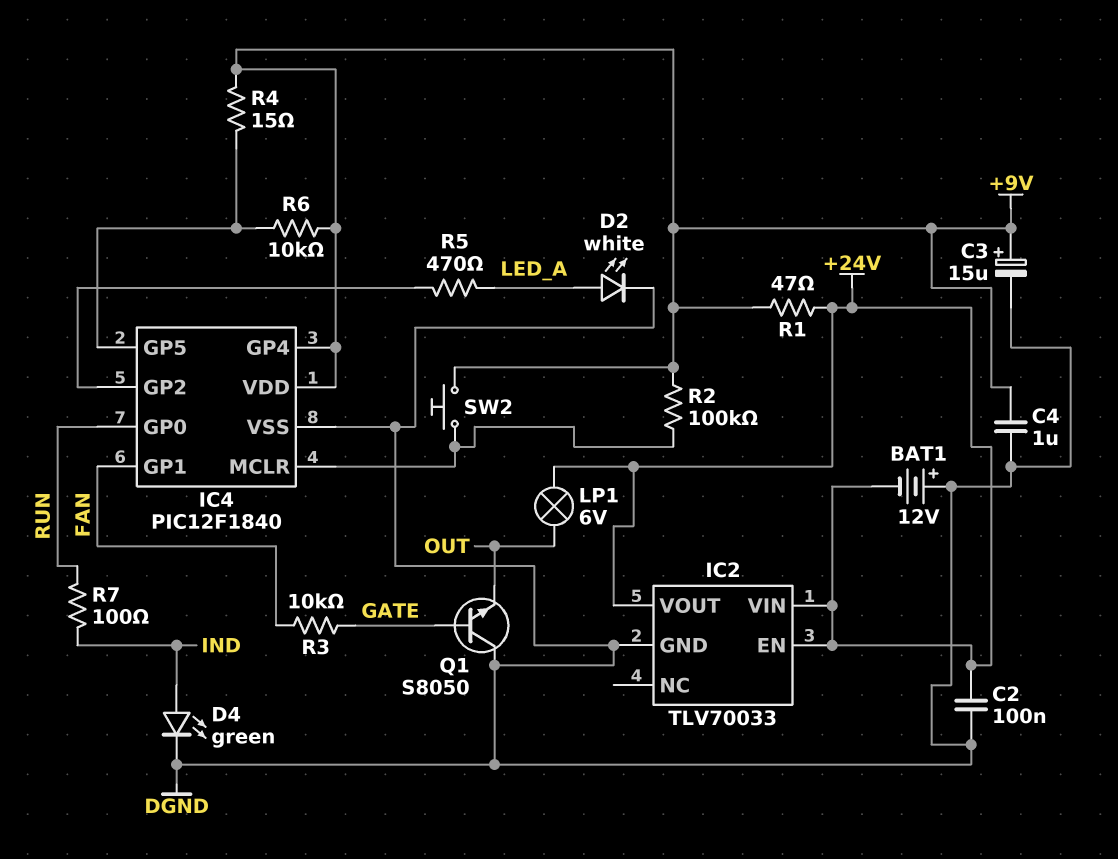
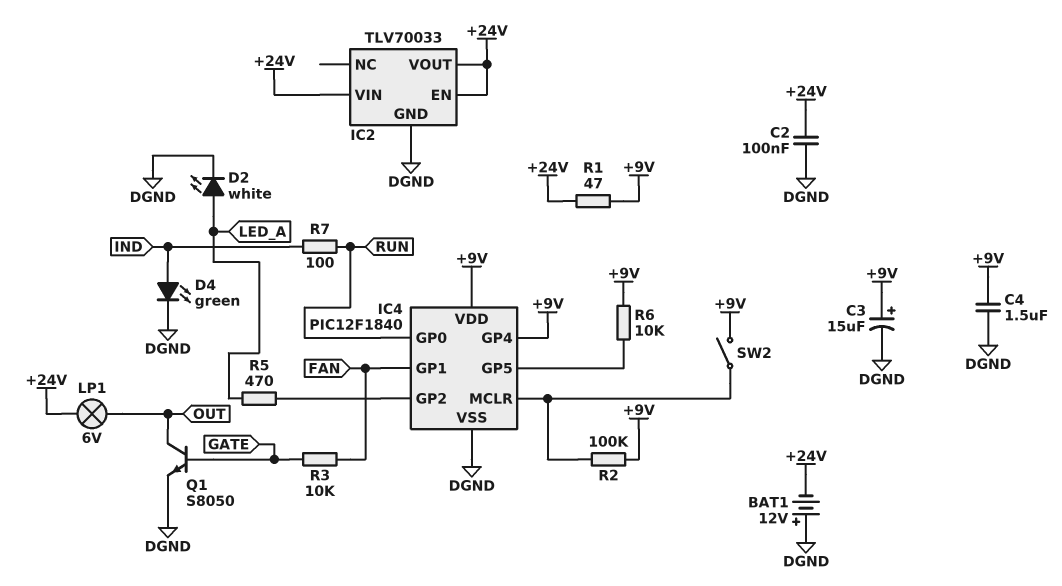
C4: 1uF (+9V, DGND) -> 1.5uF (+9V, DGND)
Q1: NPN S8050 (B GATE, C DGND, E OUT) -> NPN S8050 (B GATE, C OUT, E DGND)
R4: 15 (+9V, IC4/GP5) -> none
SW2: button (+9V, IC4/MCLR) -> switch (+9V, IC4/MCLR)

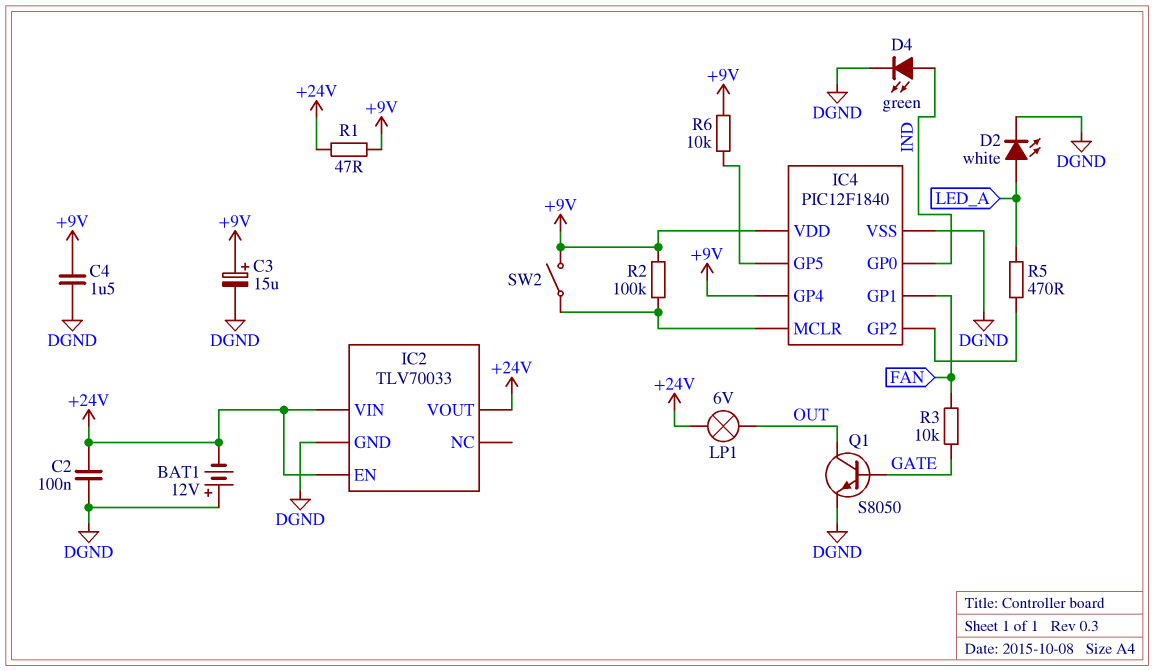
IC4 pin GP0: RUN -> IND
R7: 100 (IND, RUN) -> none

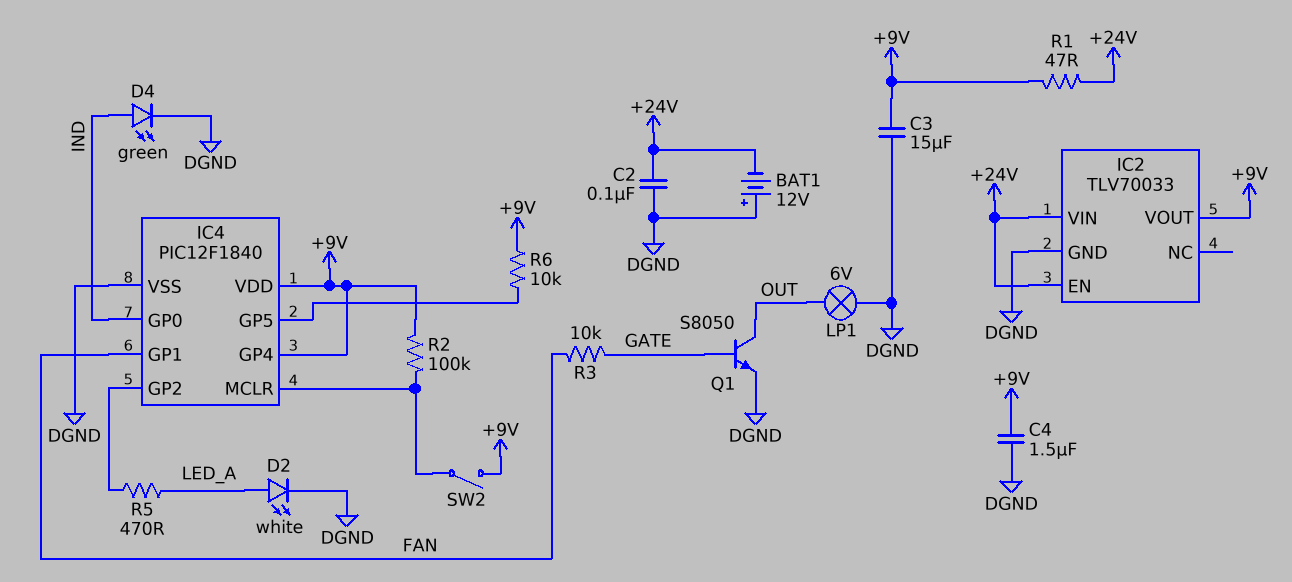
C3: 15uF (plus +9V, minus DGND) -> 15uF (+9V, DGND)
IC2 pin VOUT: +24V -> +9V
LP1: lamp 6V (+24V, OUT) -> lamp 6V (DGND, OUT)

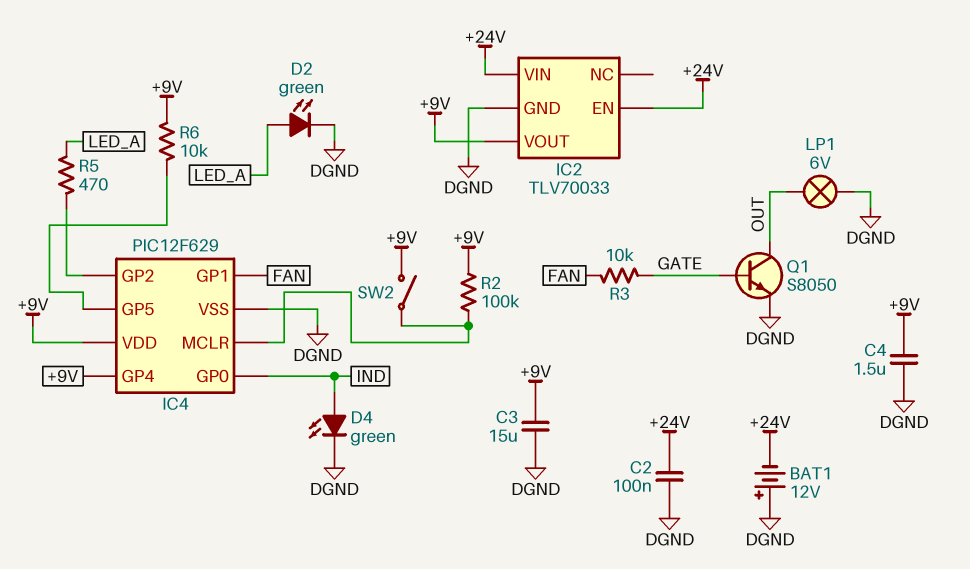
D2: LED white (A LED_A, K DGND) -> LED green (A LED_A, K DGND)
IC4: PIC12F1840 -> PIC12F629
R1: 47 (+9V, +24V) -> none

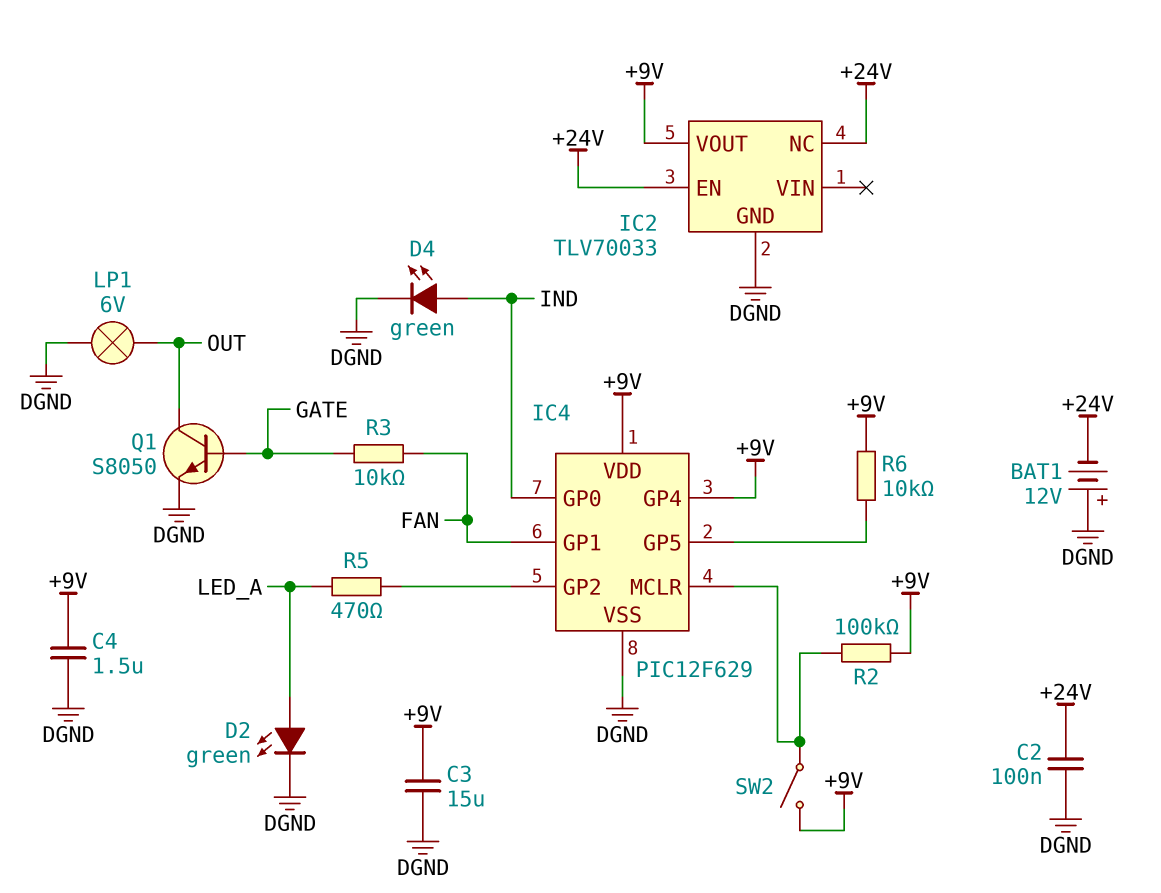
IC2 pin NC: none -> +24V
IC2 pin VIN: +24V -> none

